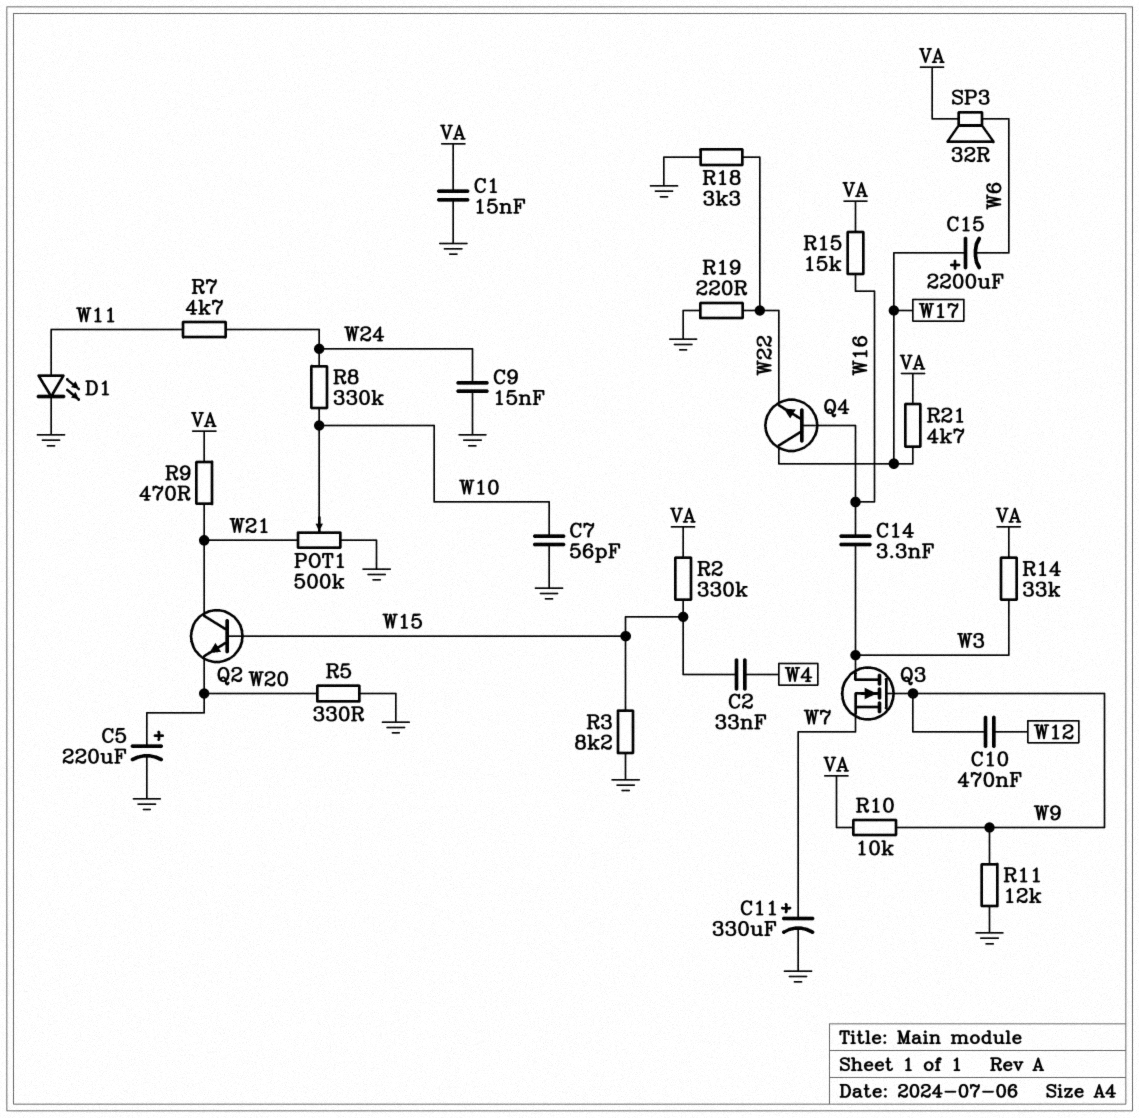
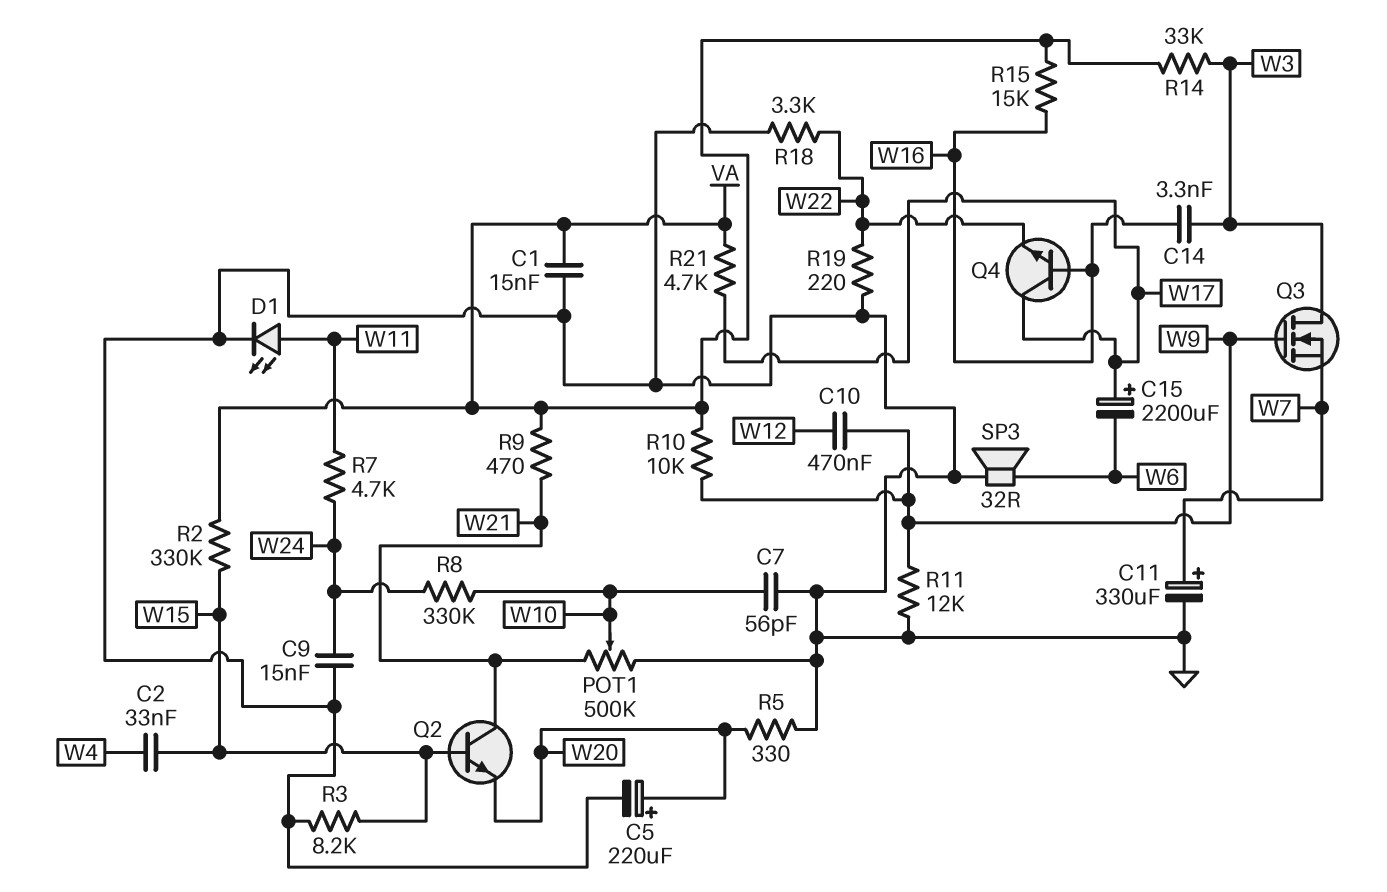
SP3: speaker 32R (VA, W6) -> speaker 32R (GND, W6)

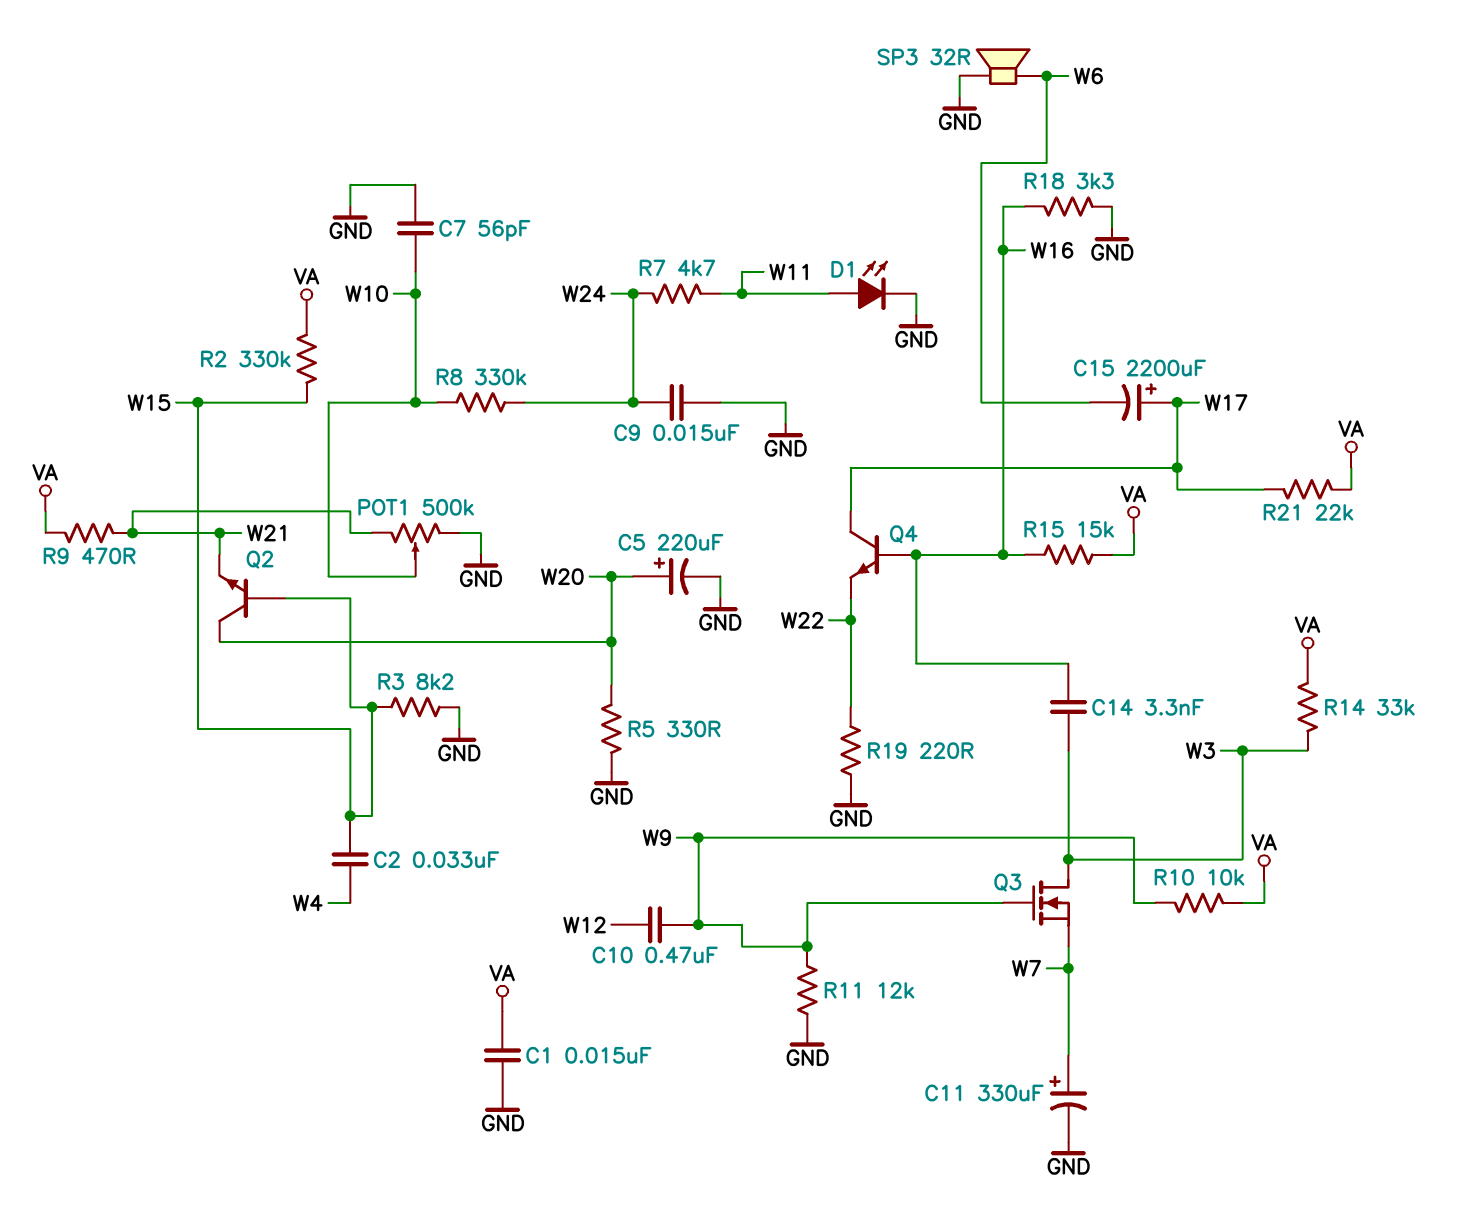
Q2: NPN (B W15, C W21, E W20) -> NPN (B W15, C W20, E W21)
R18: 3.3k (GND, W22) -> 3.3k (GND, W16)
R21: 4.7k (VA, W17) -> 22k (VA, W17)

